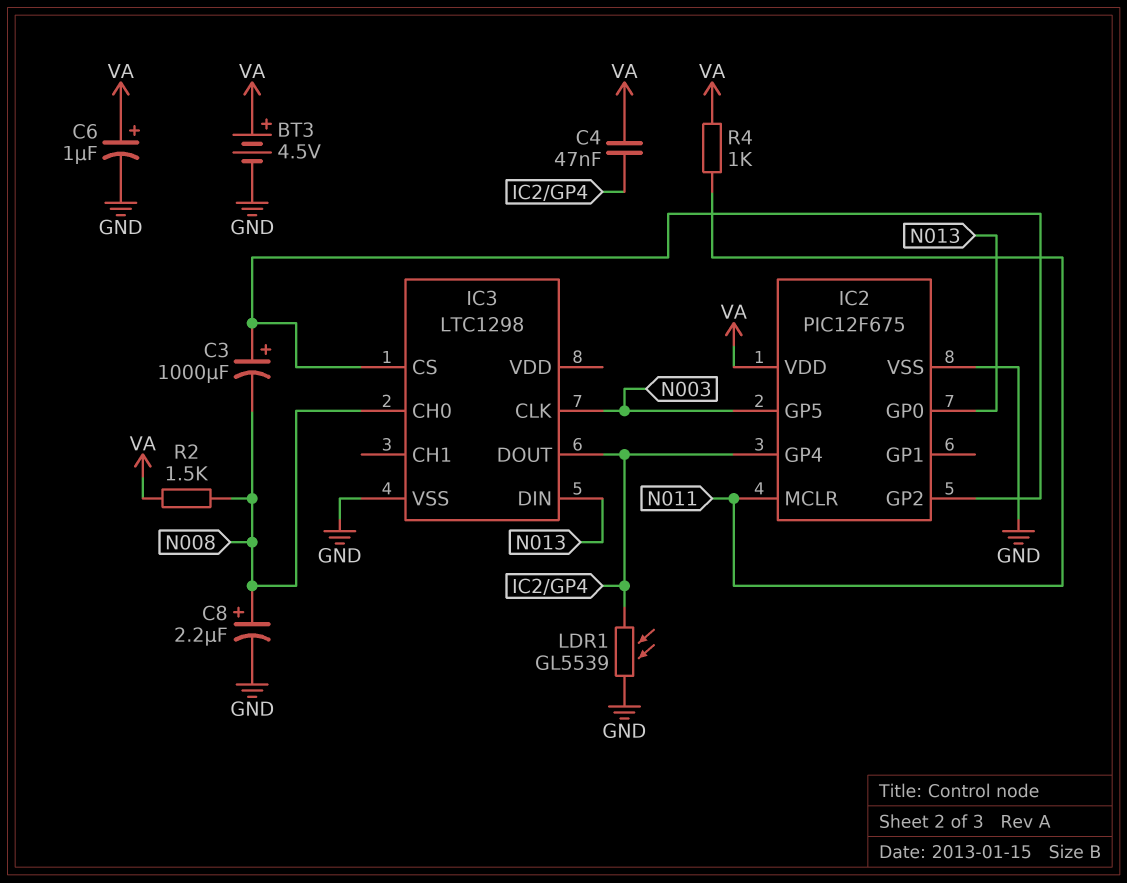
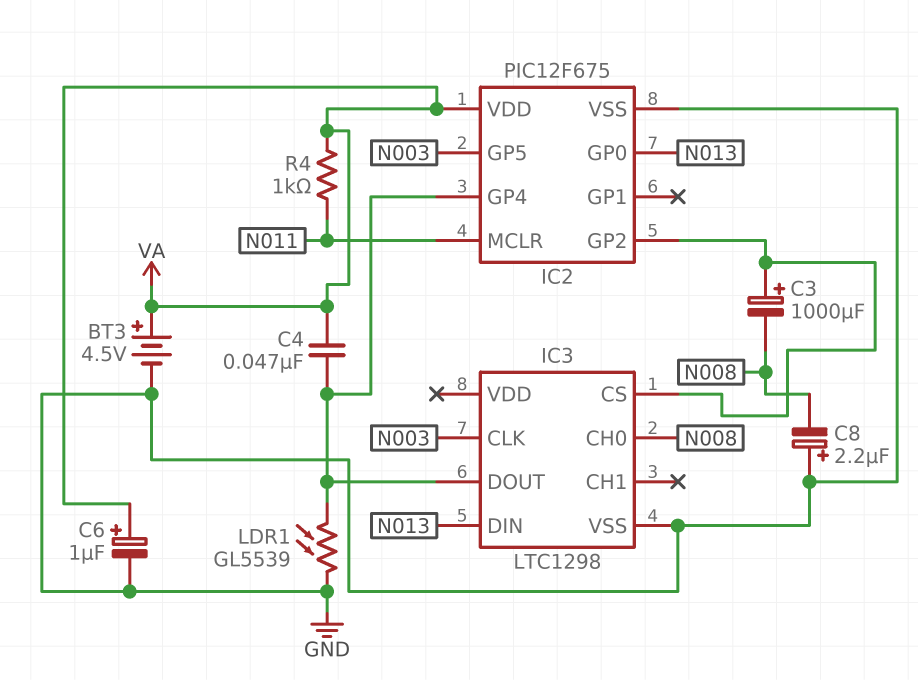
C8: 2.2uF (plus N008, minus GND) -> 2.2uF (plus GND, minus N008)
R2: 1.5k (N008, VA) -> none

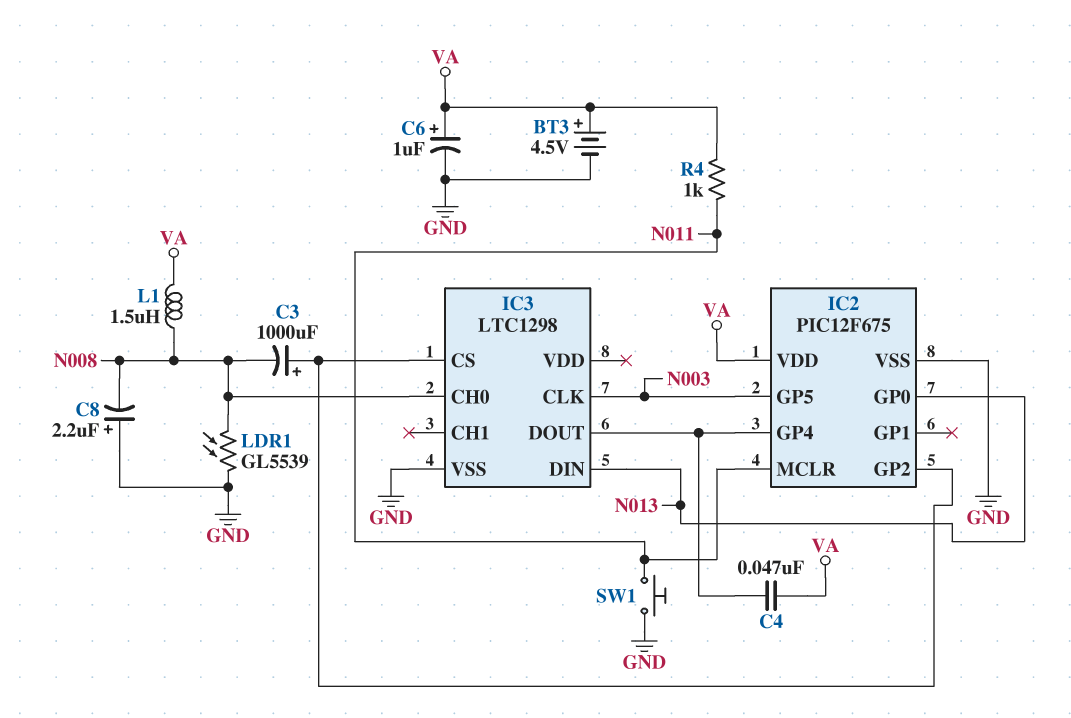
L1: none -> 1.5uH (N008, VA)
LDR1: GL5539 (GND, IC2/GP4) -> GL5539 (GND, N008)
SW1: none -> button (GND, N011)

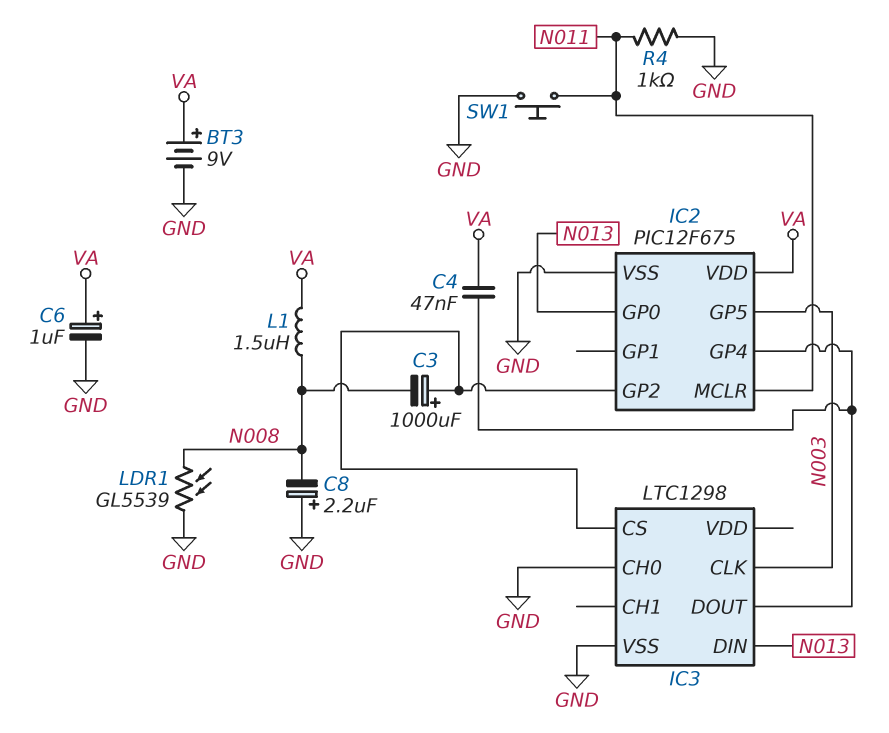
BT3: 4.5V (plus VA, minus GND) -> 9V (plus VA, minus GND)
IC3 pin CH0: N008 -> GND
R4: 1k (N011, VA) -> 1k (GND, N011)

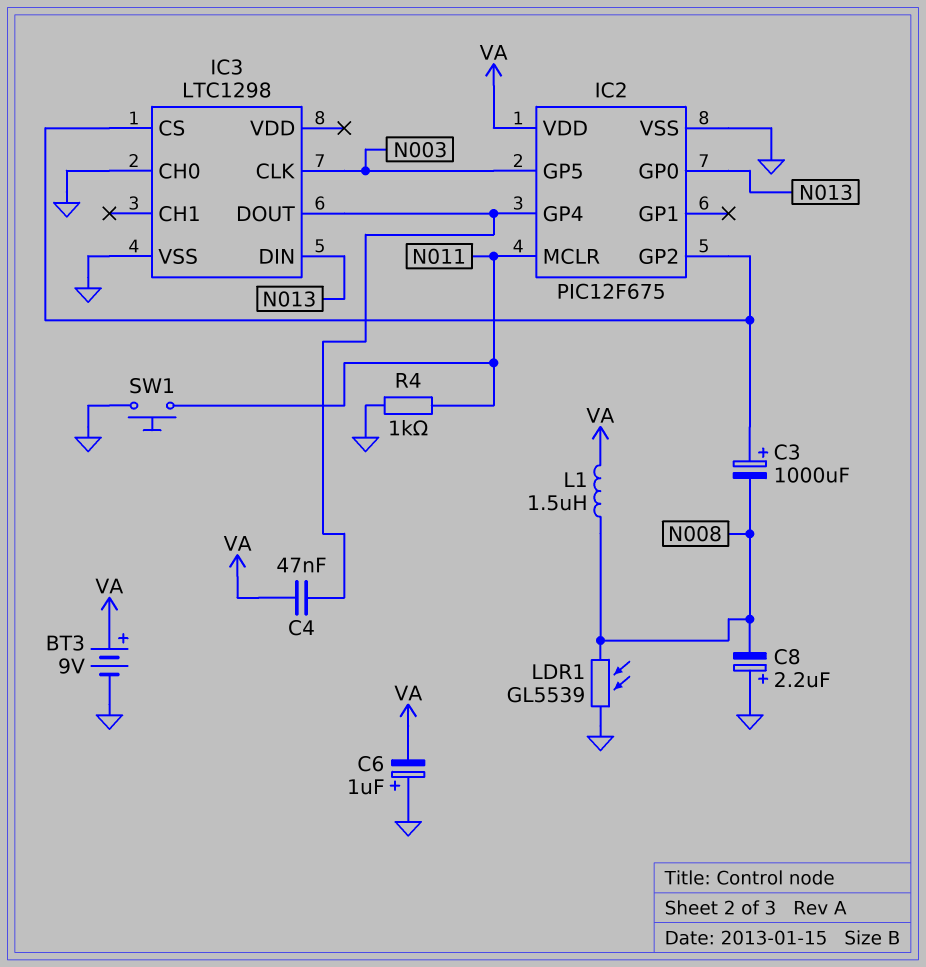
C6: 1uF (plus VA, minus GND) -> 1uF (plus GND, minus VA)

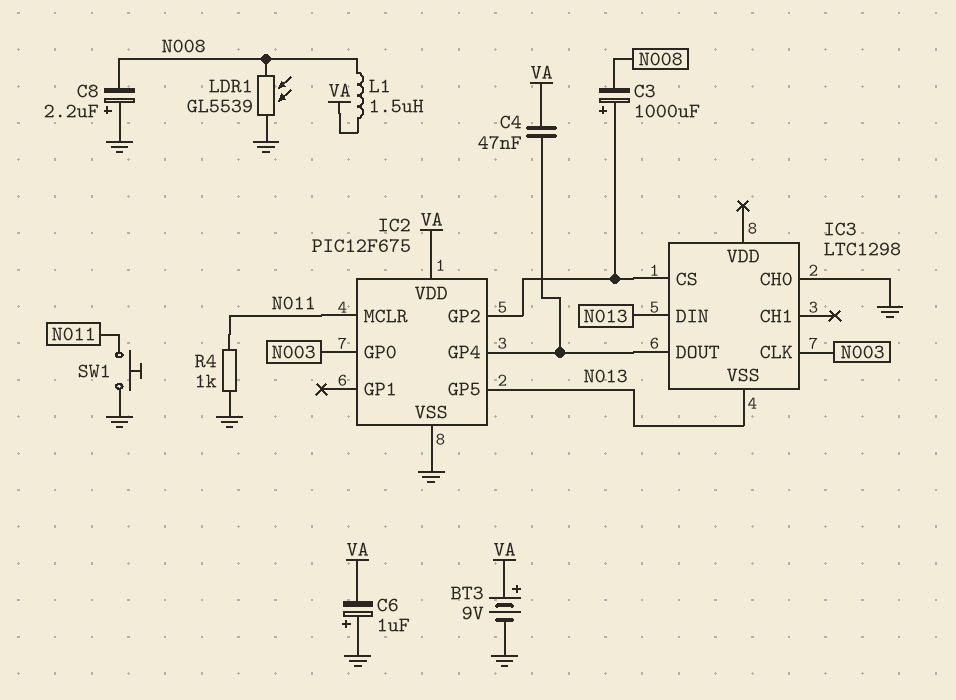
IC2 pin GP0: N013 -> N003
IC2 pin GP5: N003 -> N013
IC3 pin VSS: GND -> N013

